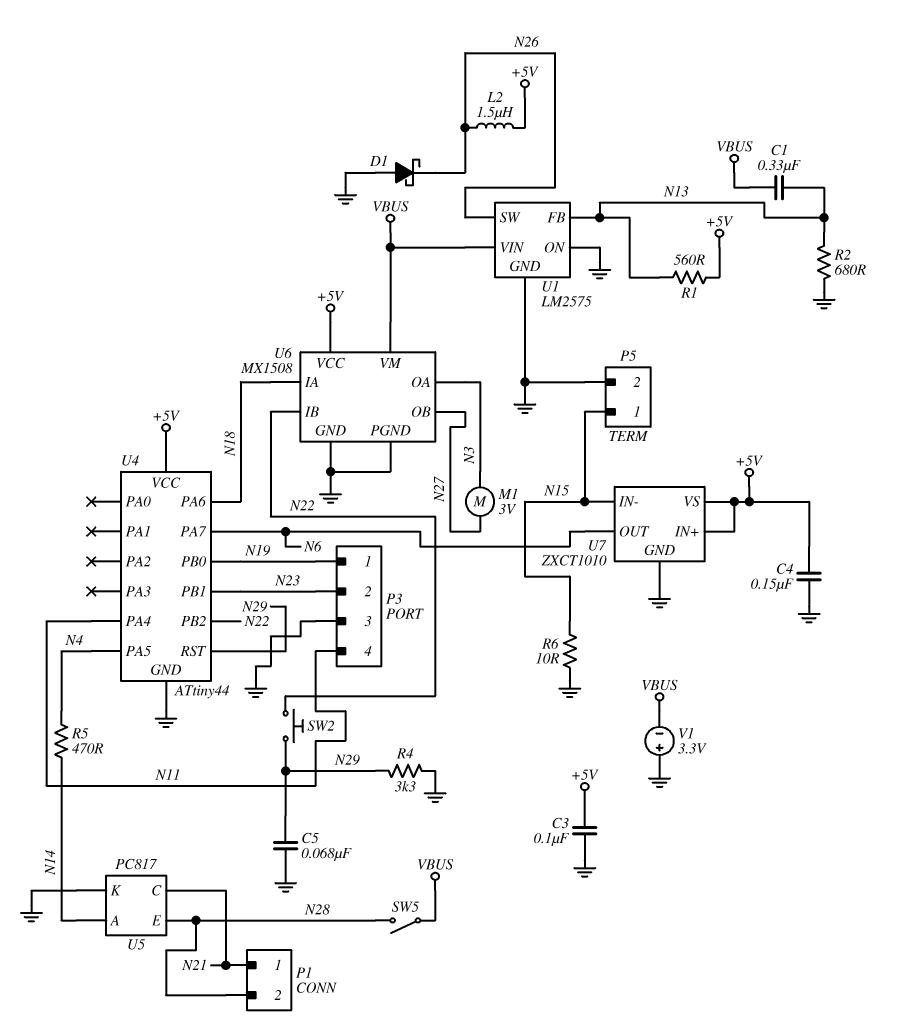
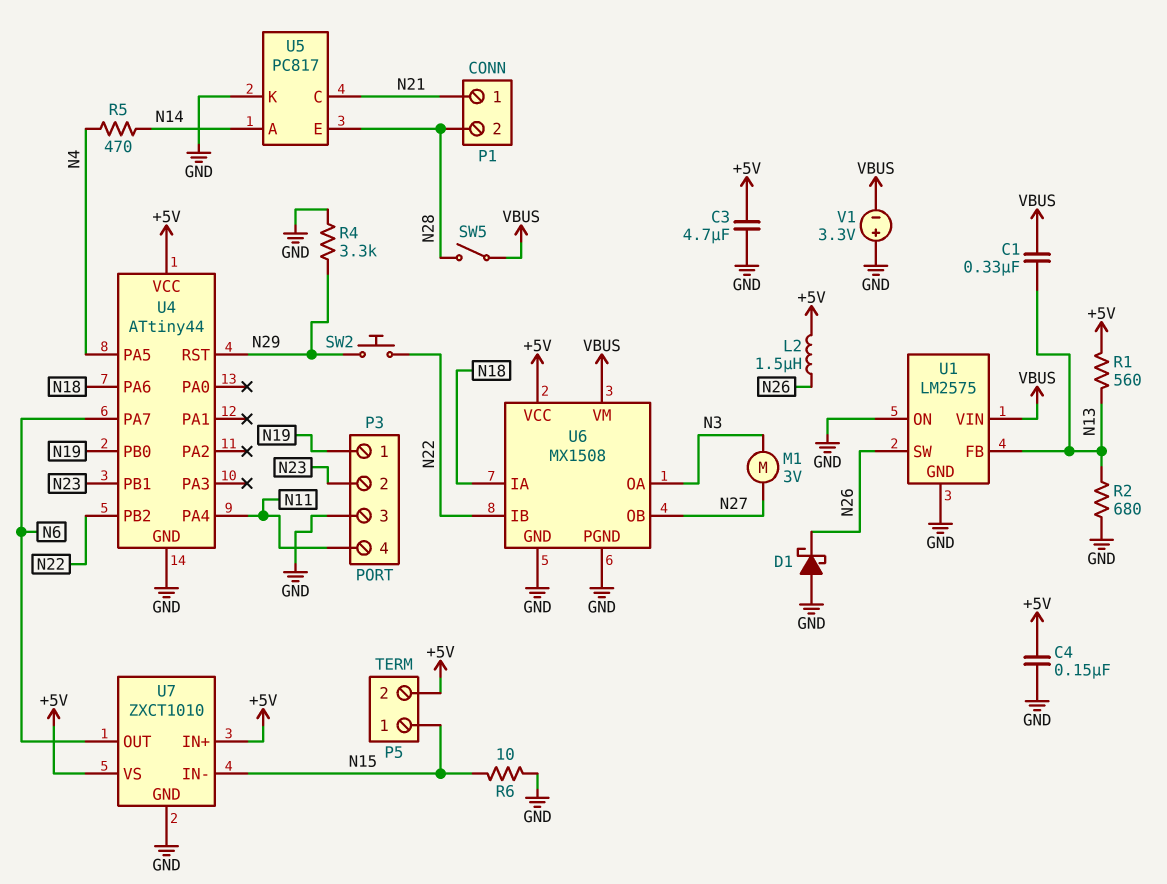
C3: 100nF (+5V, GND) -> 4.7uF (+5V, GND)
C5: 68nF (GND, N29) -> none
P5 pin 2: GND -> +5V

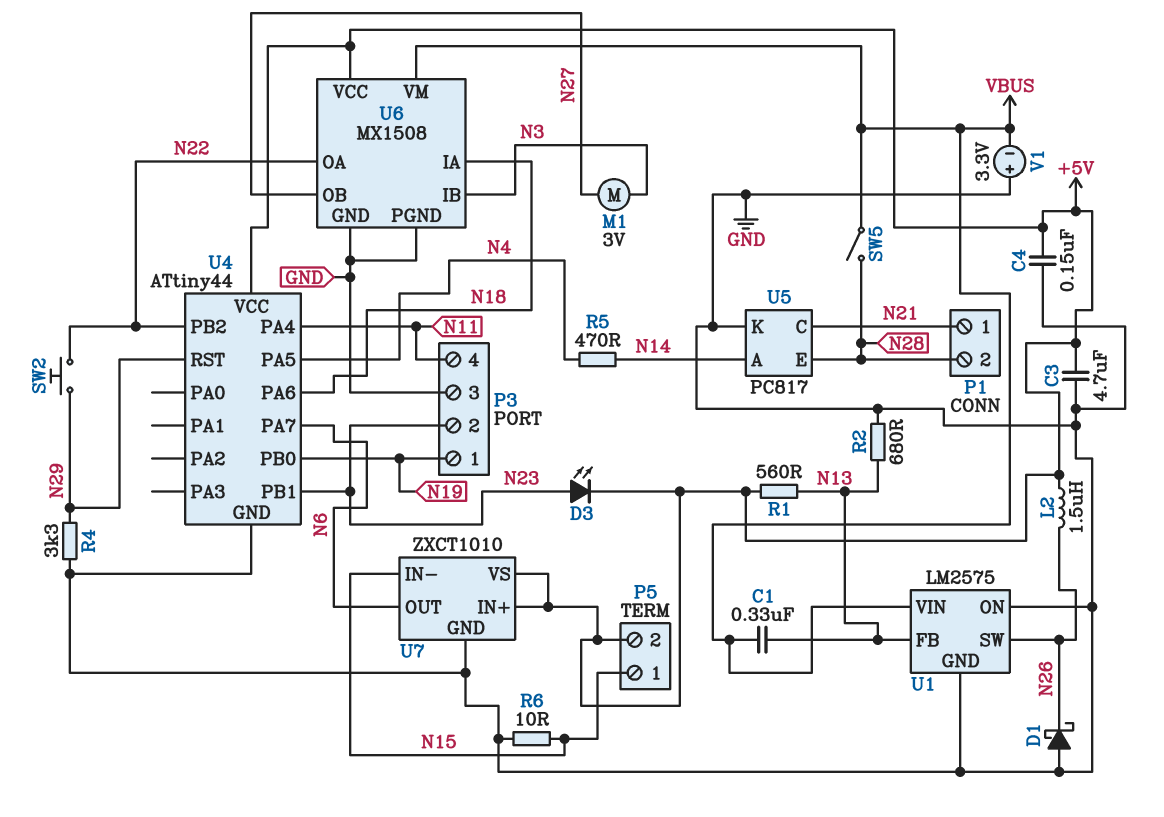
D3: none -> LED (A N23, K +5V)
U6 pin IB: N22 -> N3
U6 pin OA: N3 -> N22

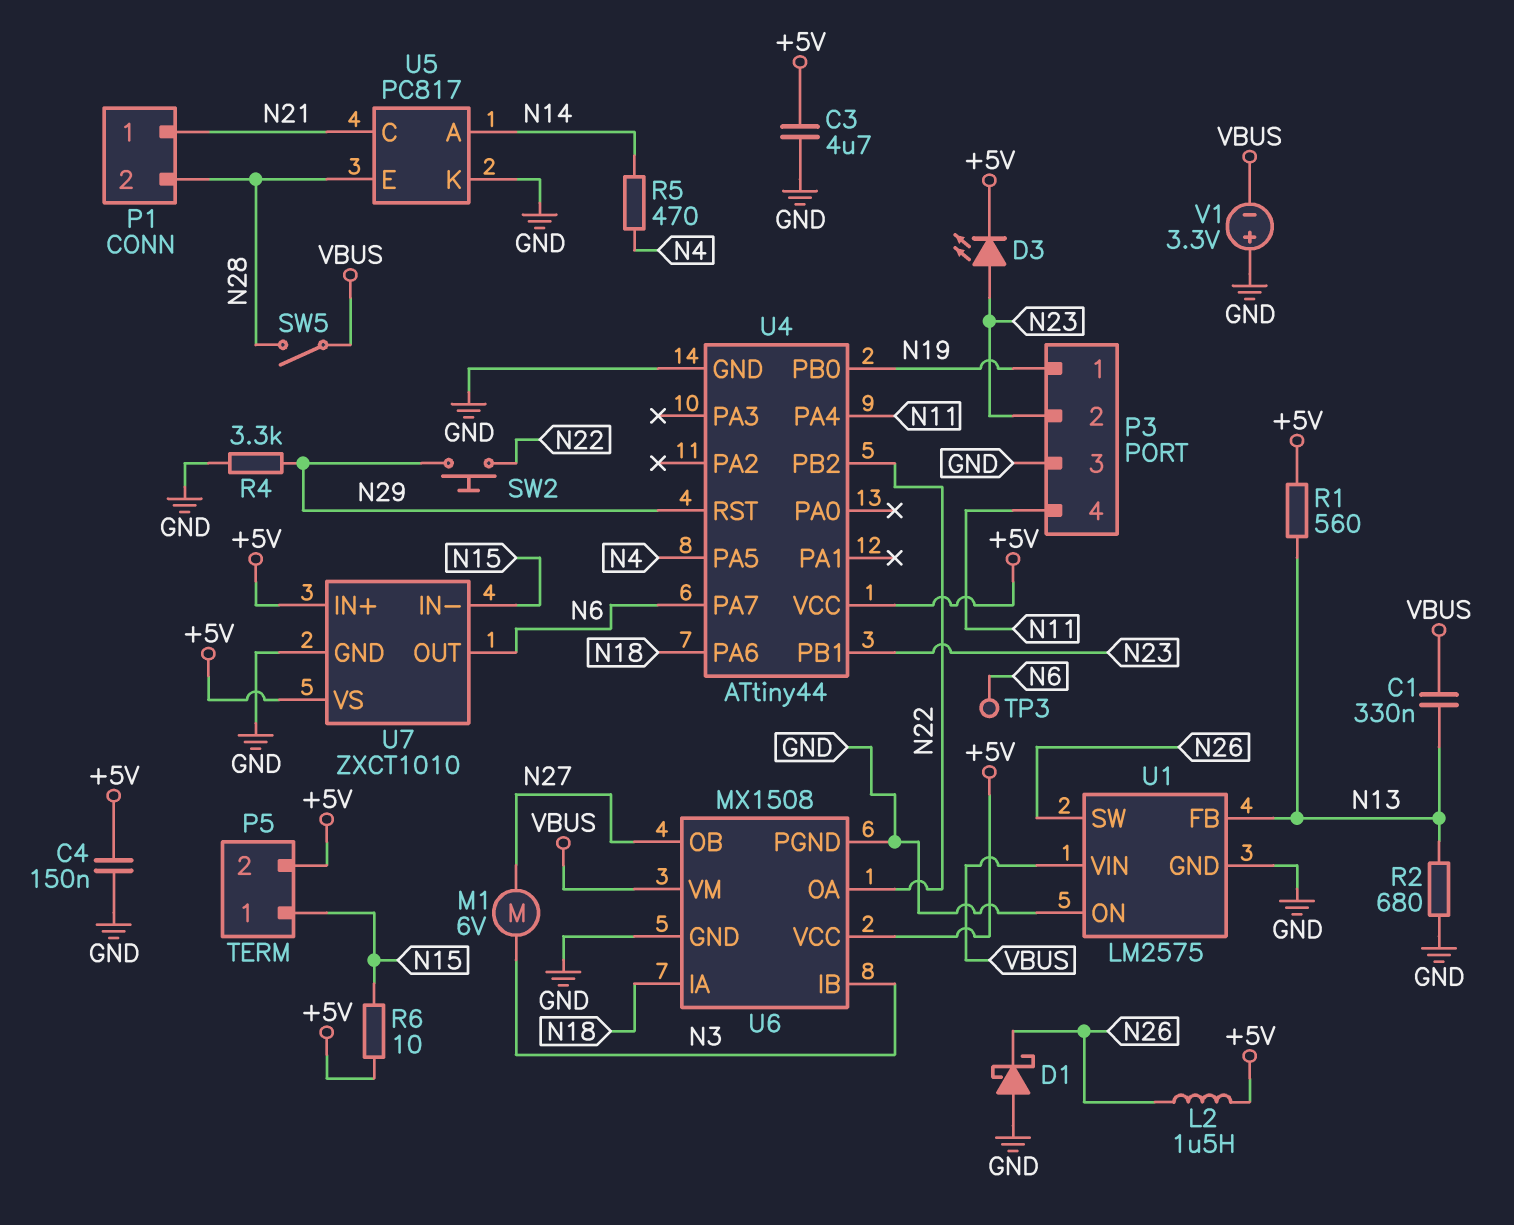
M1: motor 3V (N3, N27) -> motor 6V (N3, N27)
R6: 10 (GND, N15) -> 10 (+5V, N15)
TP3: none -> test point (N6)

